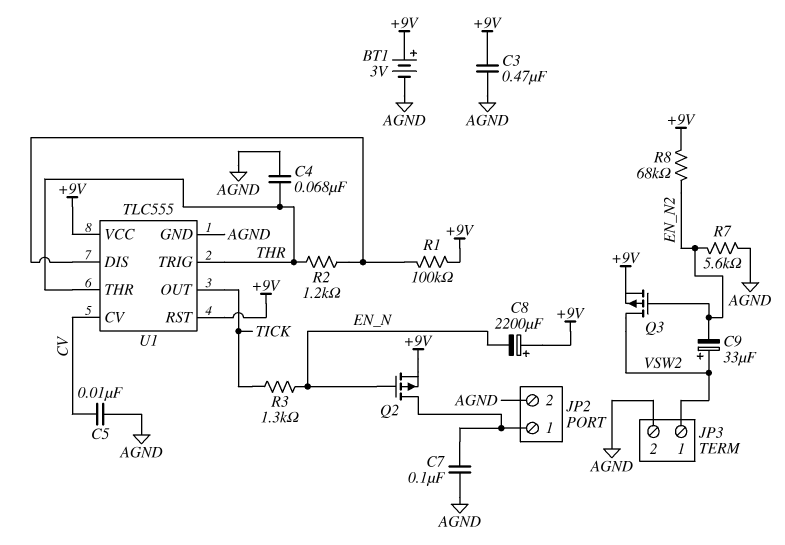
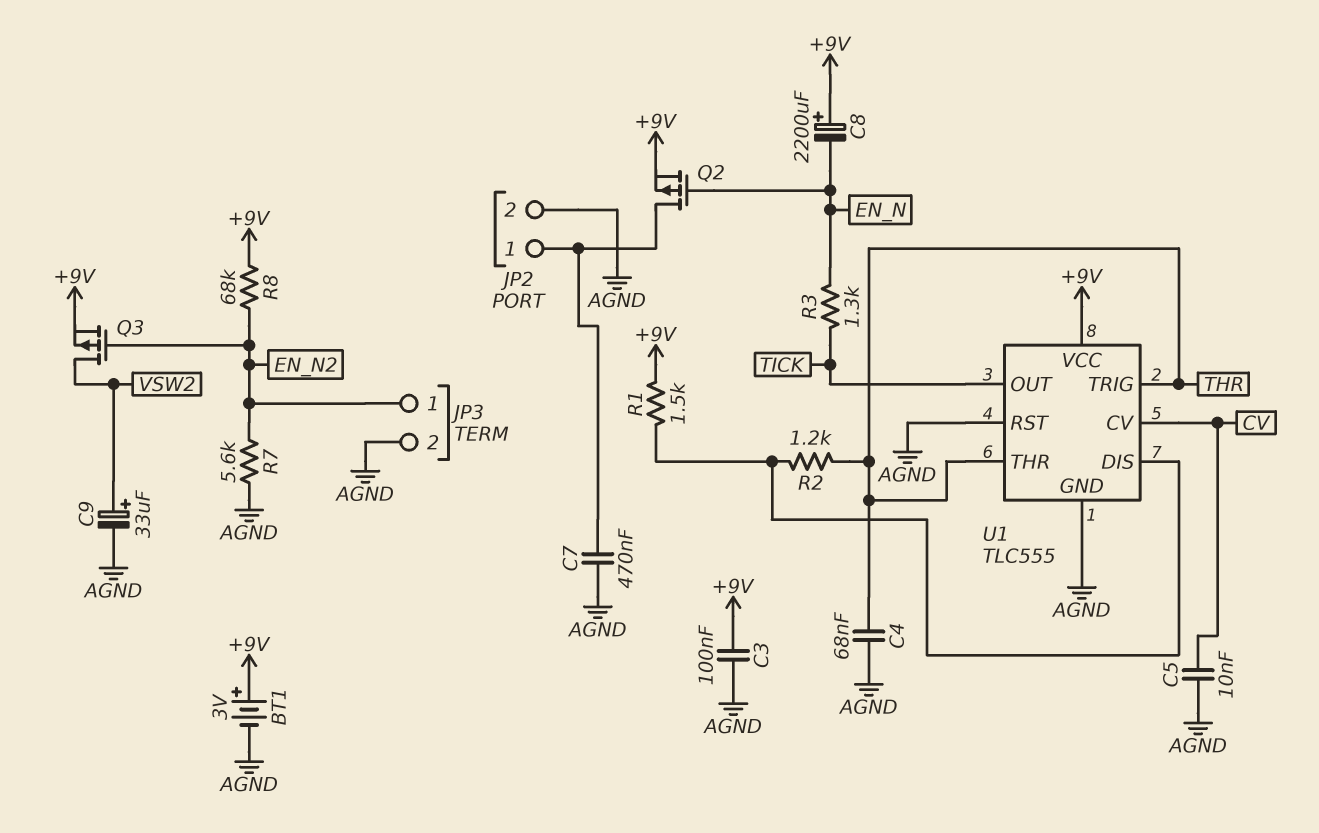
C3: 470nF (+9V, AGND) -> 100nF (+9V, AGND)
C7: 100nF (AGND, JP2/1) -> 470nF (AGND, JP2/1)
C9: 33uF (plus VSW2, minus EN_N2) -> 33uF (plus VSW2, minus AGND)
JP3 pin 1: VSW2 -> EN_N2
R1: 100k (+9V, U1/DIS) -> 1.5k (+9V, U1/DIS)
U1 pin RST: +9V -> AGND

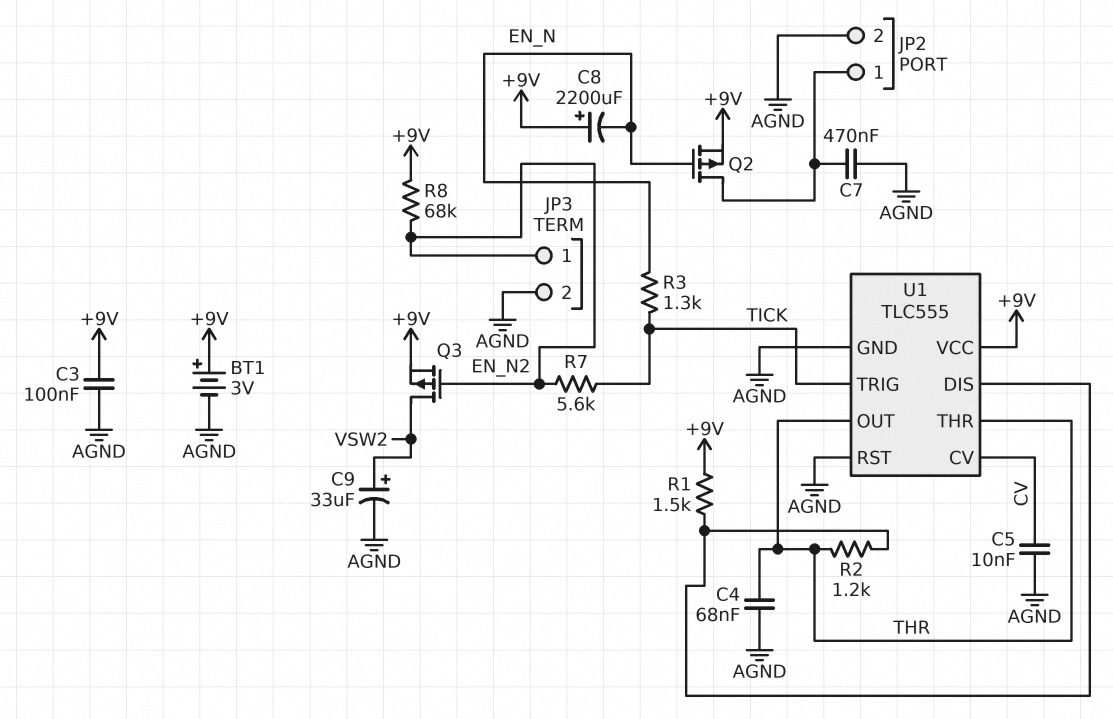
R7: 5.6k (AGND, EN_N2) -> 5.6k (EN_N2, TICK)
U1 pin OUT: TICK -> THR
U1 pin TRIG: THR -> TICK

